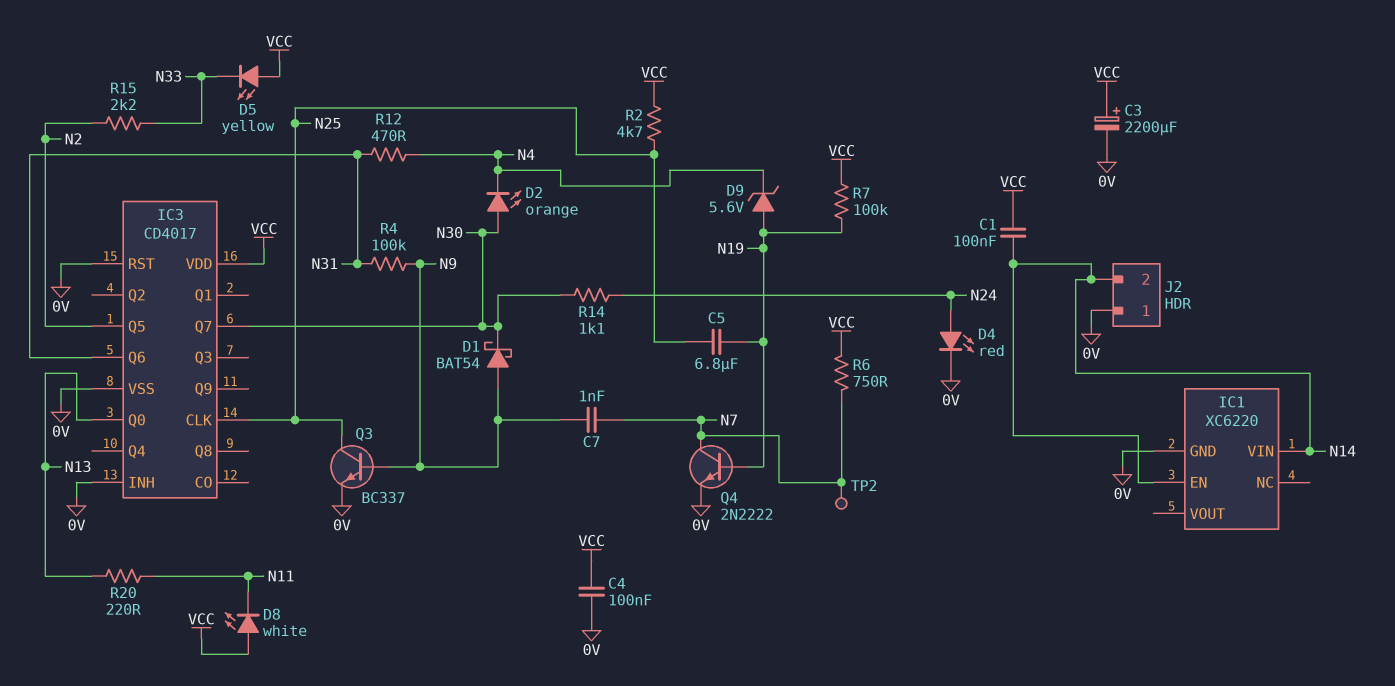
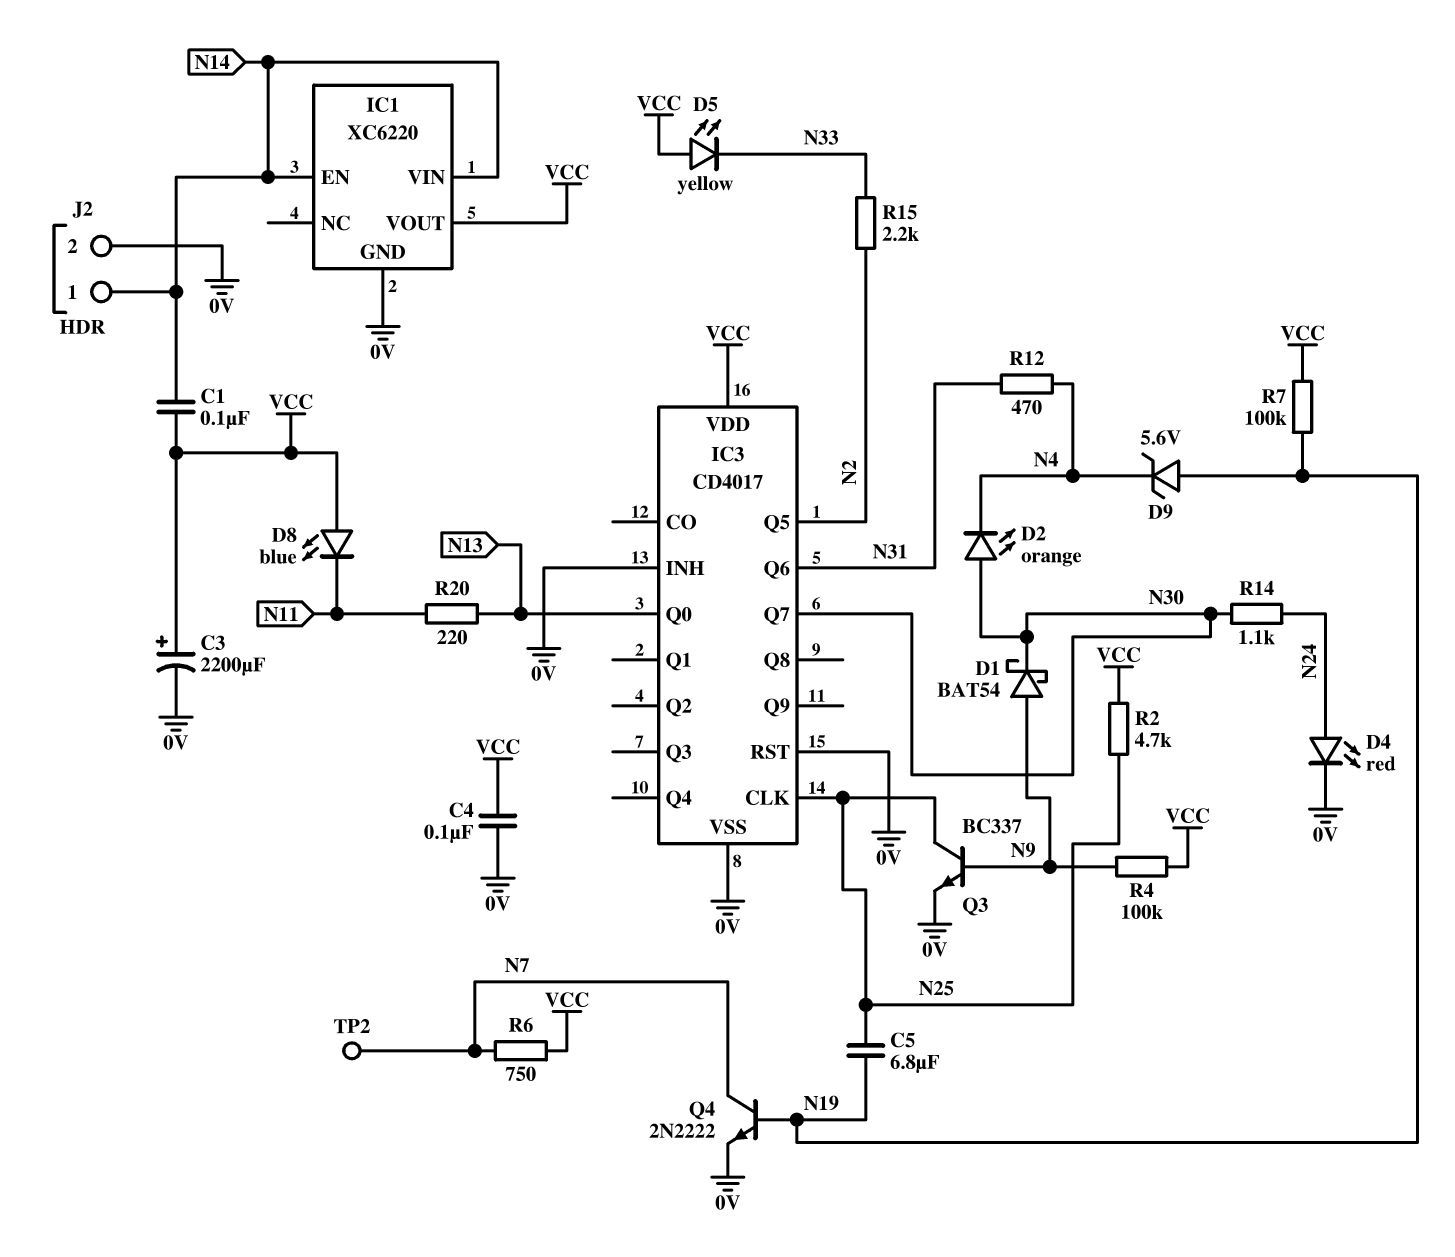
C7: 1nF (N7, N9) -> none
D8: LED white (A VCC, K N11) -> LED blue (A VCC, K N11)
IC1 pin VOUT: none -> VCC
J2 pin 1: 0V -> N14
J2 pin 2: N14 -> 0V
R4: 100k (N9, N31) -> 100k (N9, VCC)

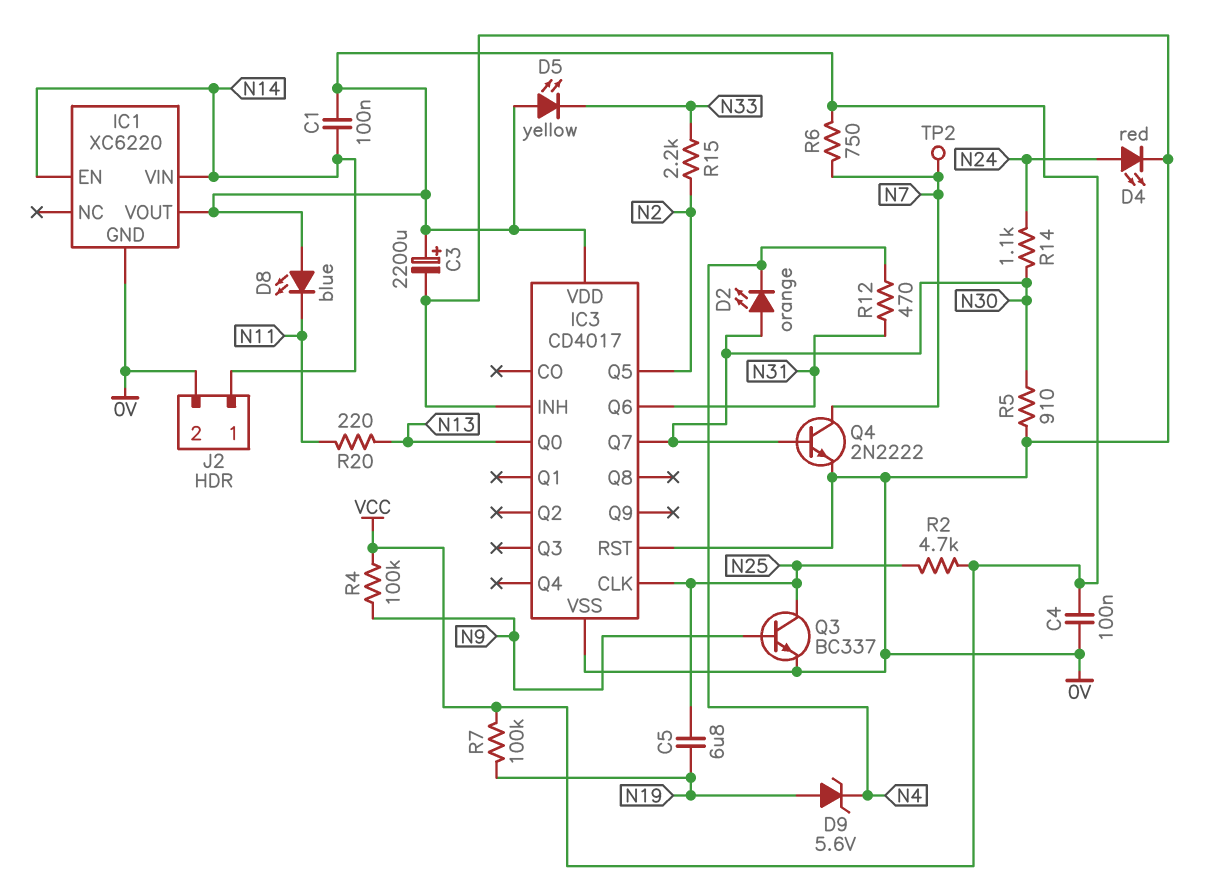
D1: schottky BAT54 (A N9, K N30) -> none
Q4: NPN 2N2222 (B N19, C N7, E 0V) -> NPN 2N2222 (B N30, C N7, E 0V)
R5: none -> 910 (0V, N30)

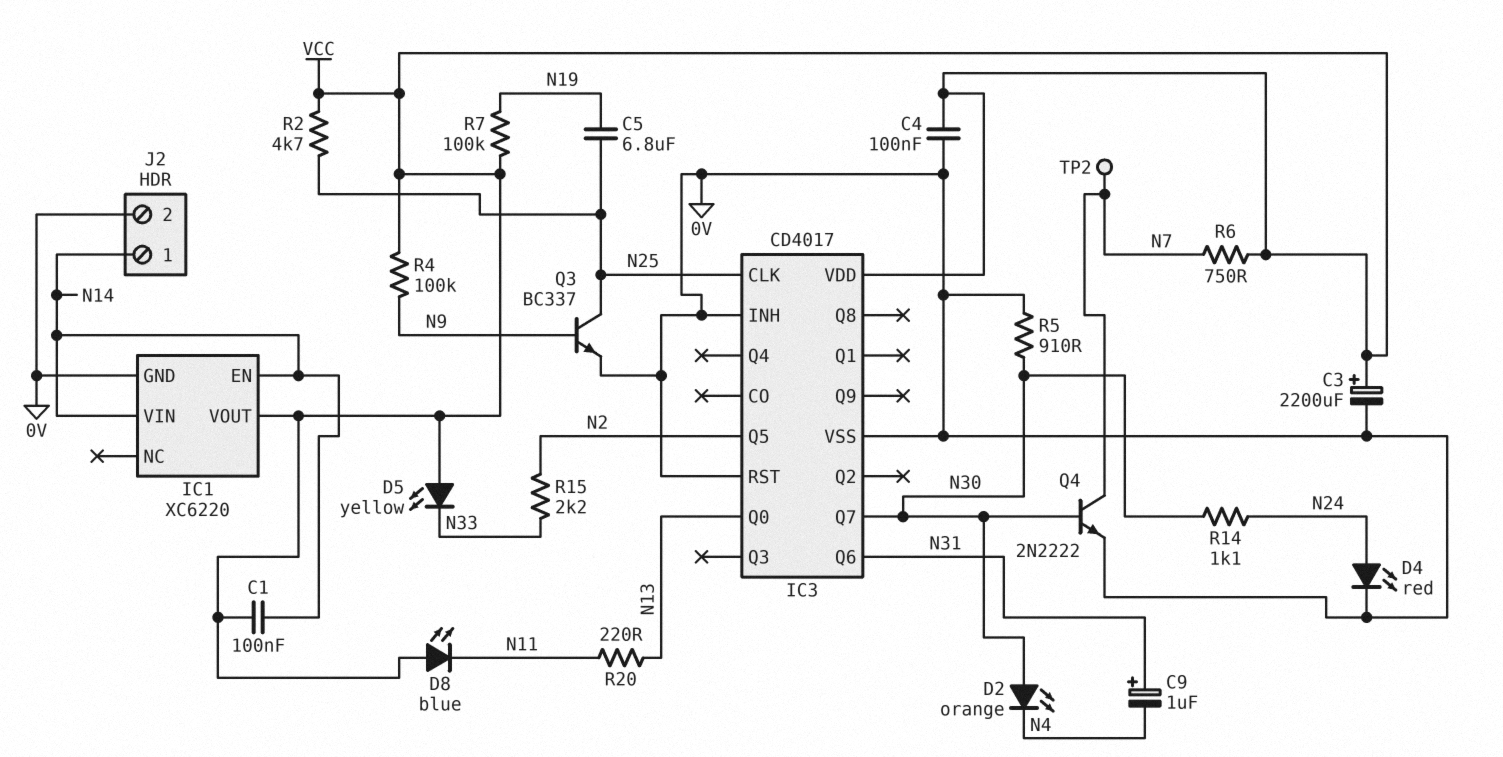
C9: none -> 1uF (plus N31, minus N4)
D9: zener 5.6V (A N19, K N4) -> none
R12: 470 (N4, N31) -> none

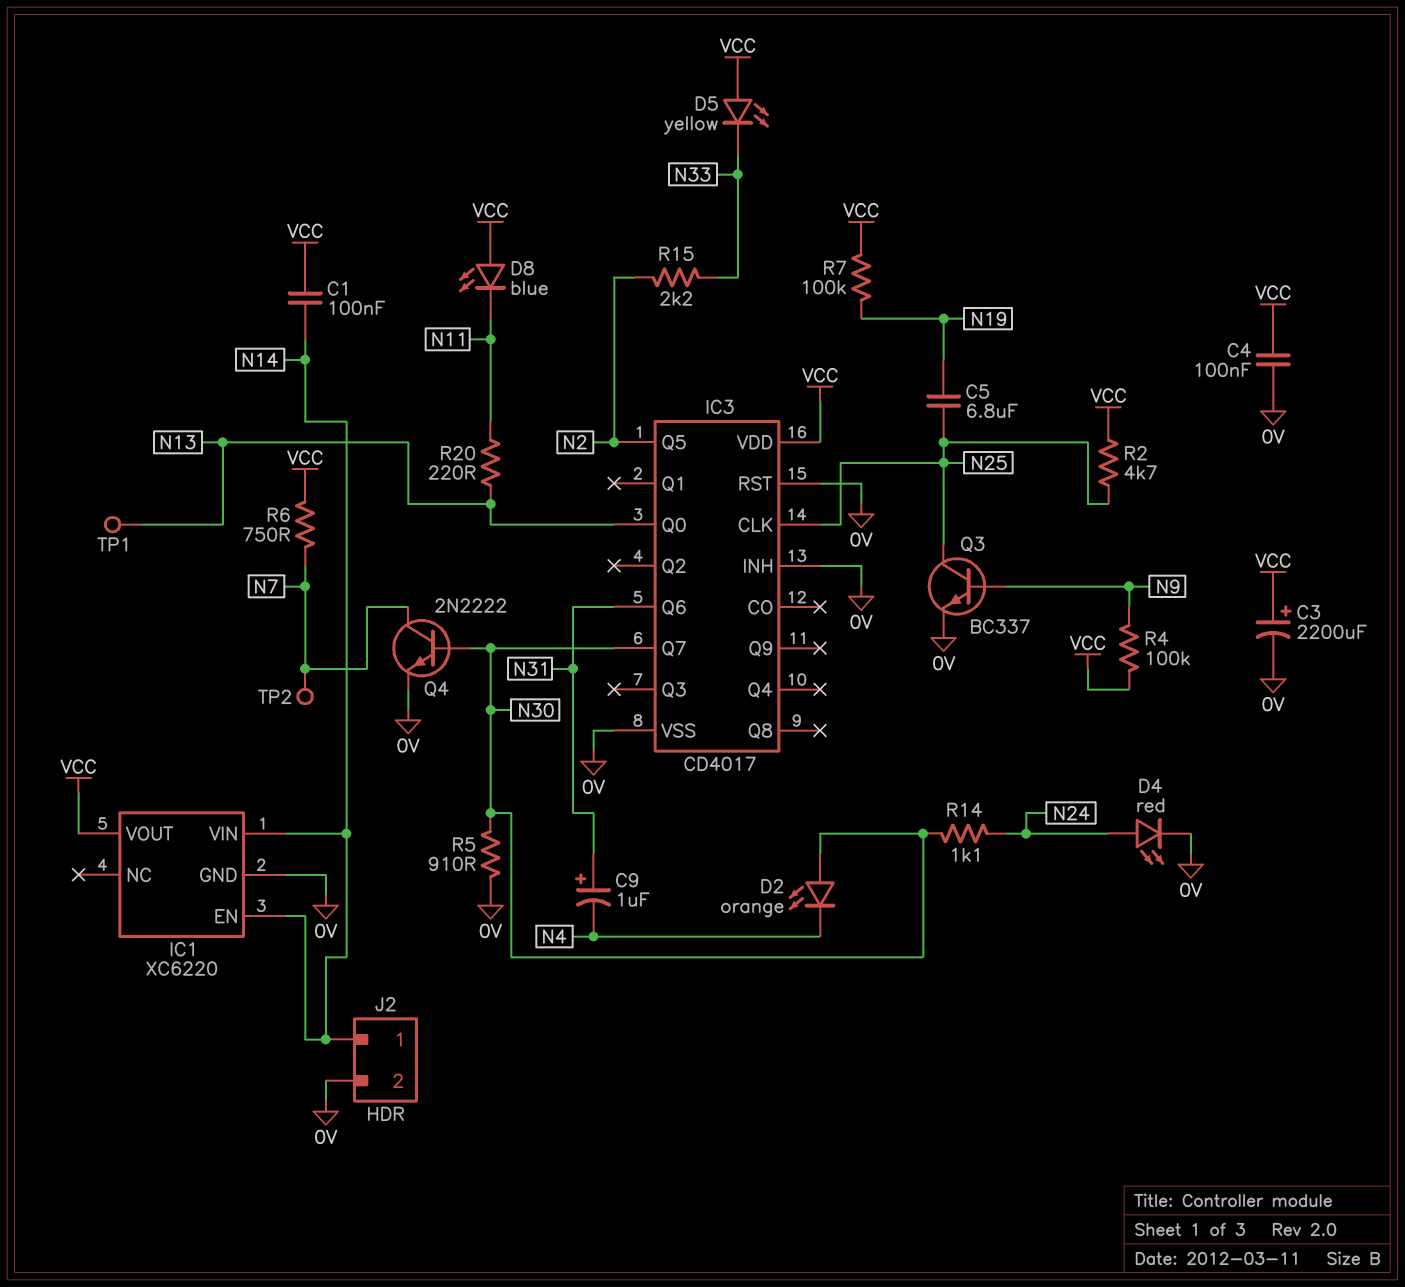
TP1: none -> test point (N13)

